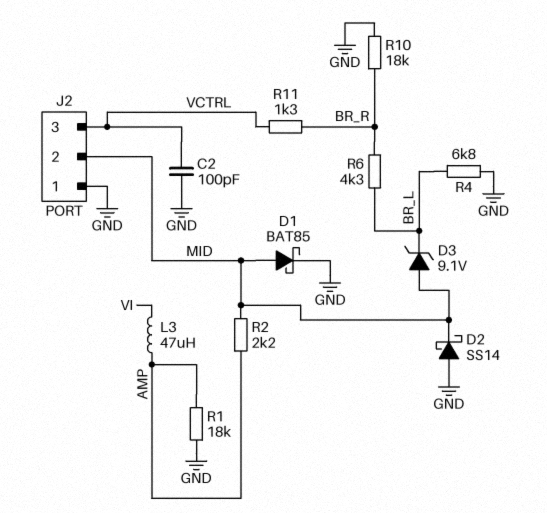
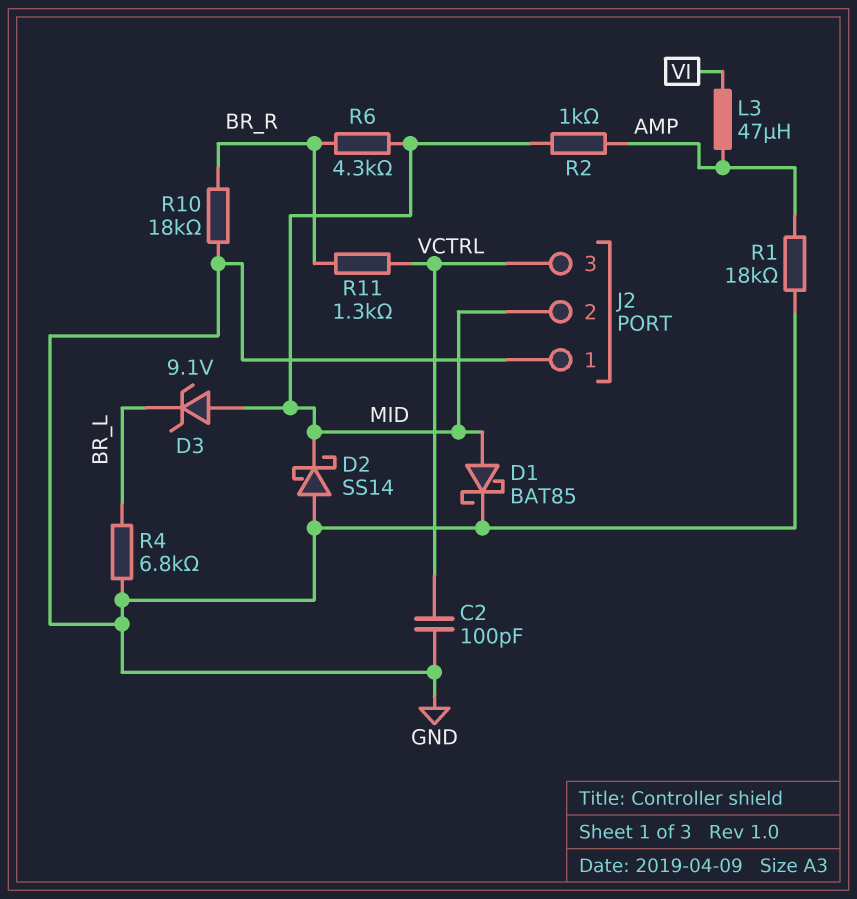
R2: 2.2k (AMP, MID) -> 1k (AMP, MID)
R6: 4.3k (BR_L, BR_R) -> 4.3k (BR_R, MID)

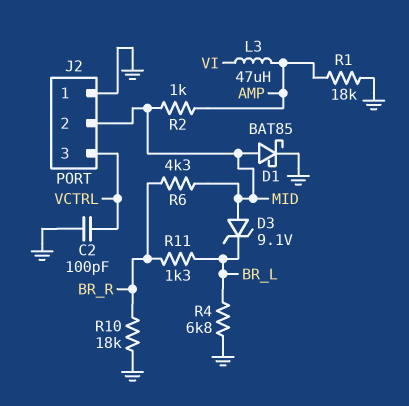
D2: schottky SS14 (A GND, K MID) -> none
R11: 1.3k (BR_R, VCTRL) -> 1.3k (BR_L, BR_R)

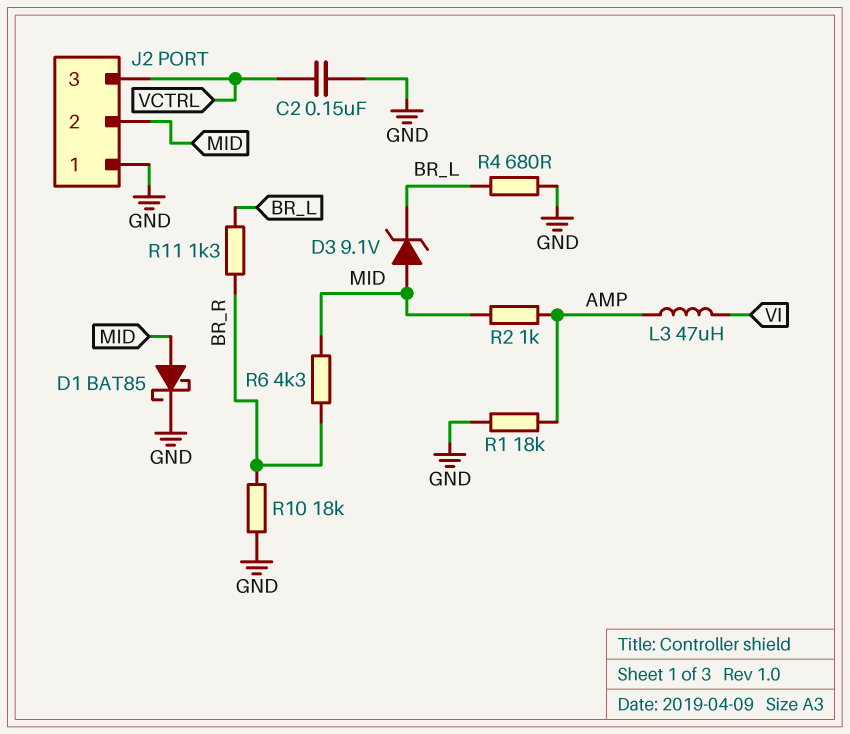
C2: 100pF (GND, VCTRL) -> 150nF (GND, VCTRL)
R4: 6.8k (BR_L, GND) -> 680 (BR_L, GND)

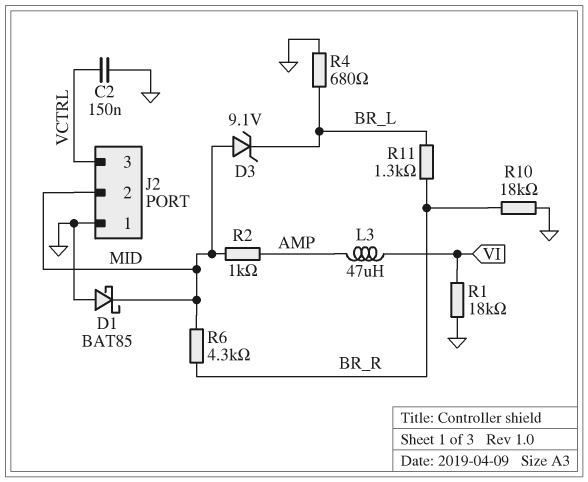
D1: schottky BAT85 (A MID, K GND) -> schottky BAT85 (A GND, K MID)
R1: 18k (AMP, GND) -> 18k (GND, VI)

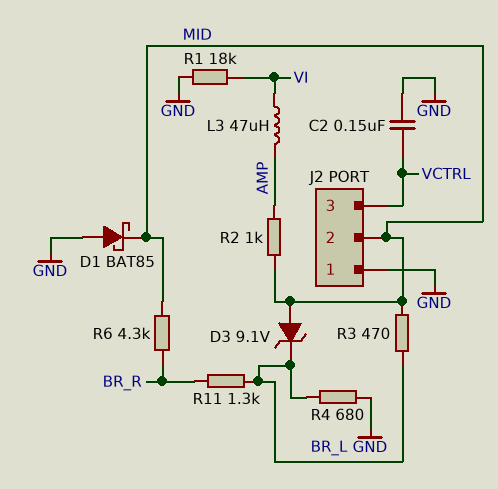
R3: none -> 470 (BR_L, MID)
R10: 18k (BR_R, GND) -> none

